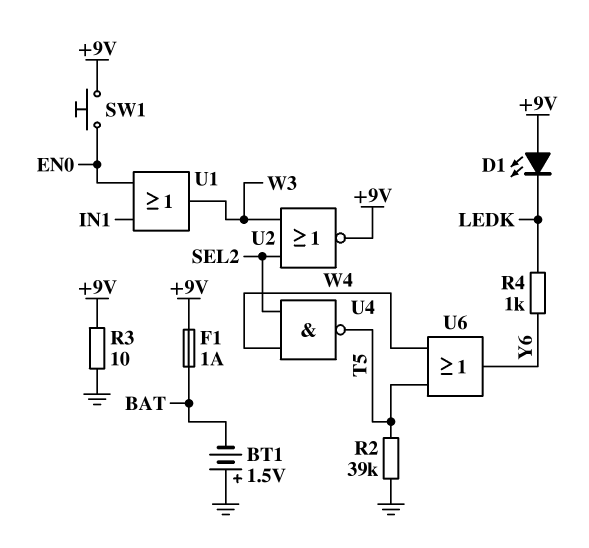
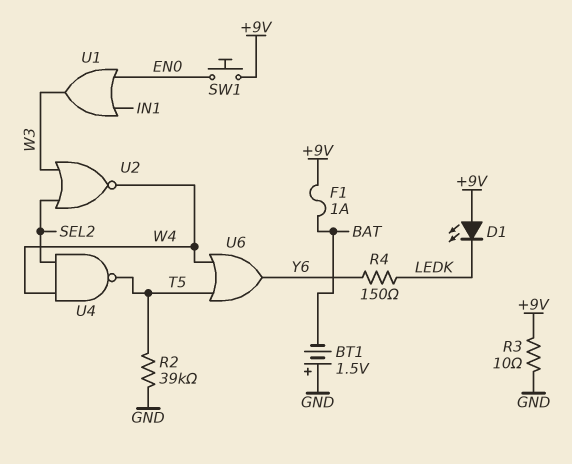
R4: 1k (LEDK, Y6) -> 150 (LEDK, Y6)
U2: NOR (in SEL2, in W3, out +9V) -> NOR (in SEL2, in W3, out W4)

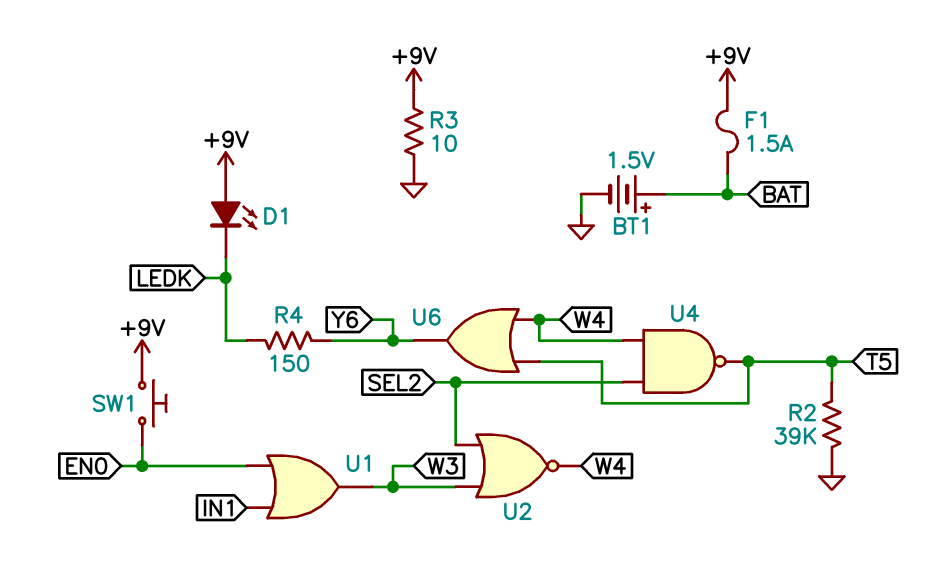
BT1: 1.5V (plus GND, minus BAT) -> 1.5V (plus BAT, minus GND)
F1: 1A (+9V, BAT) -> 1.5A (+9V, BAT)

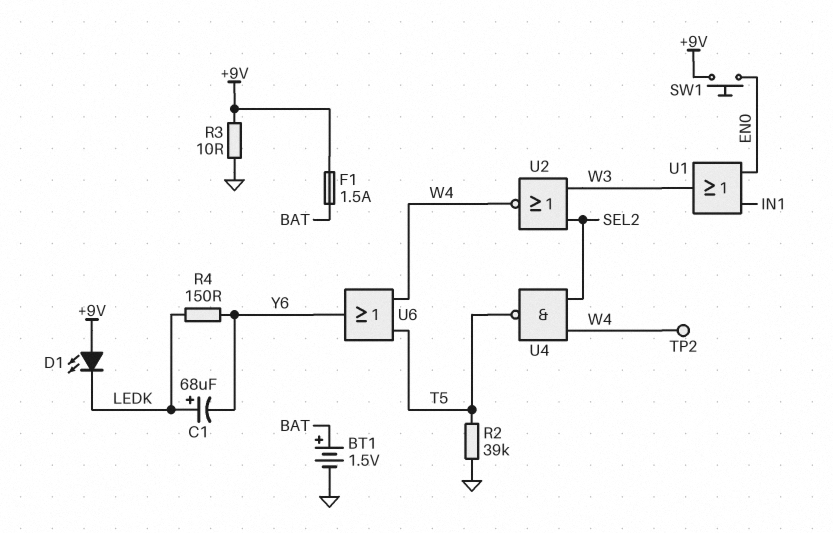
C1: none -> 68uF (plus LEDK, minus Y6)
TP2: none -> test point (W4)

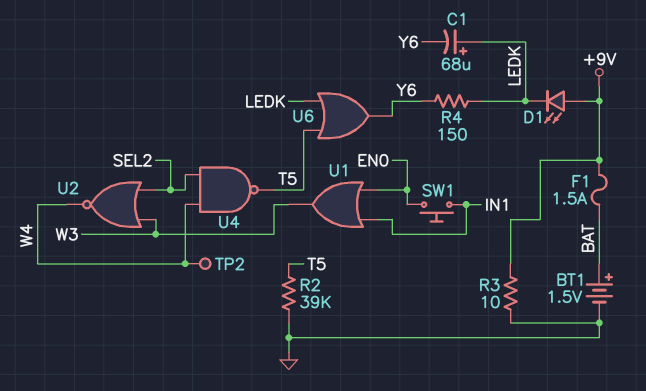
SW1: button (+9V, EN0) -> button (EN0, IN1)
U6: OR (in T5, in W4, out Y6) -> OR (in LEDK, in T5, out Y6)

